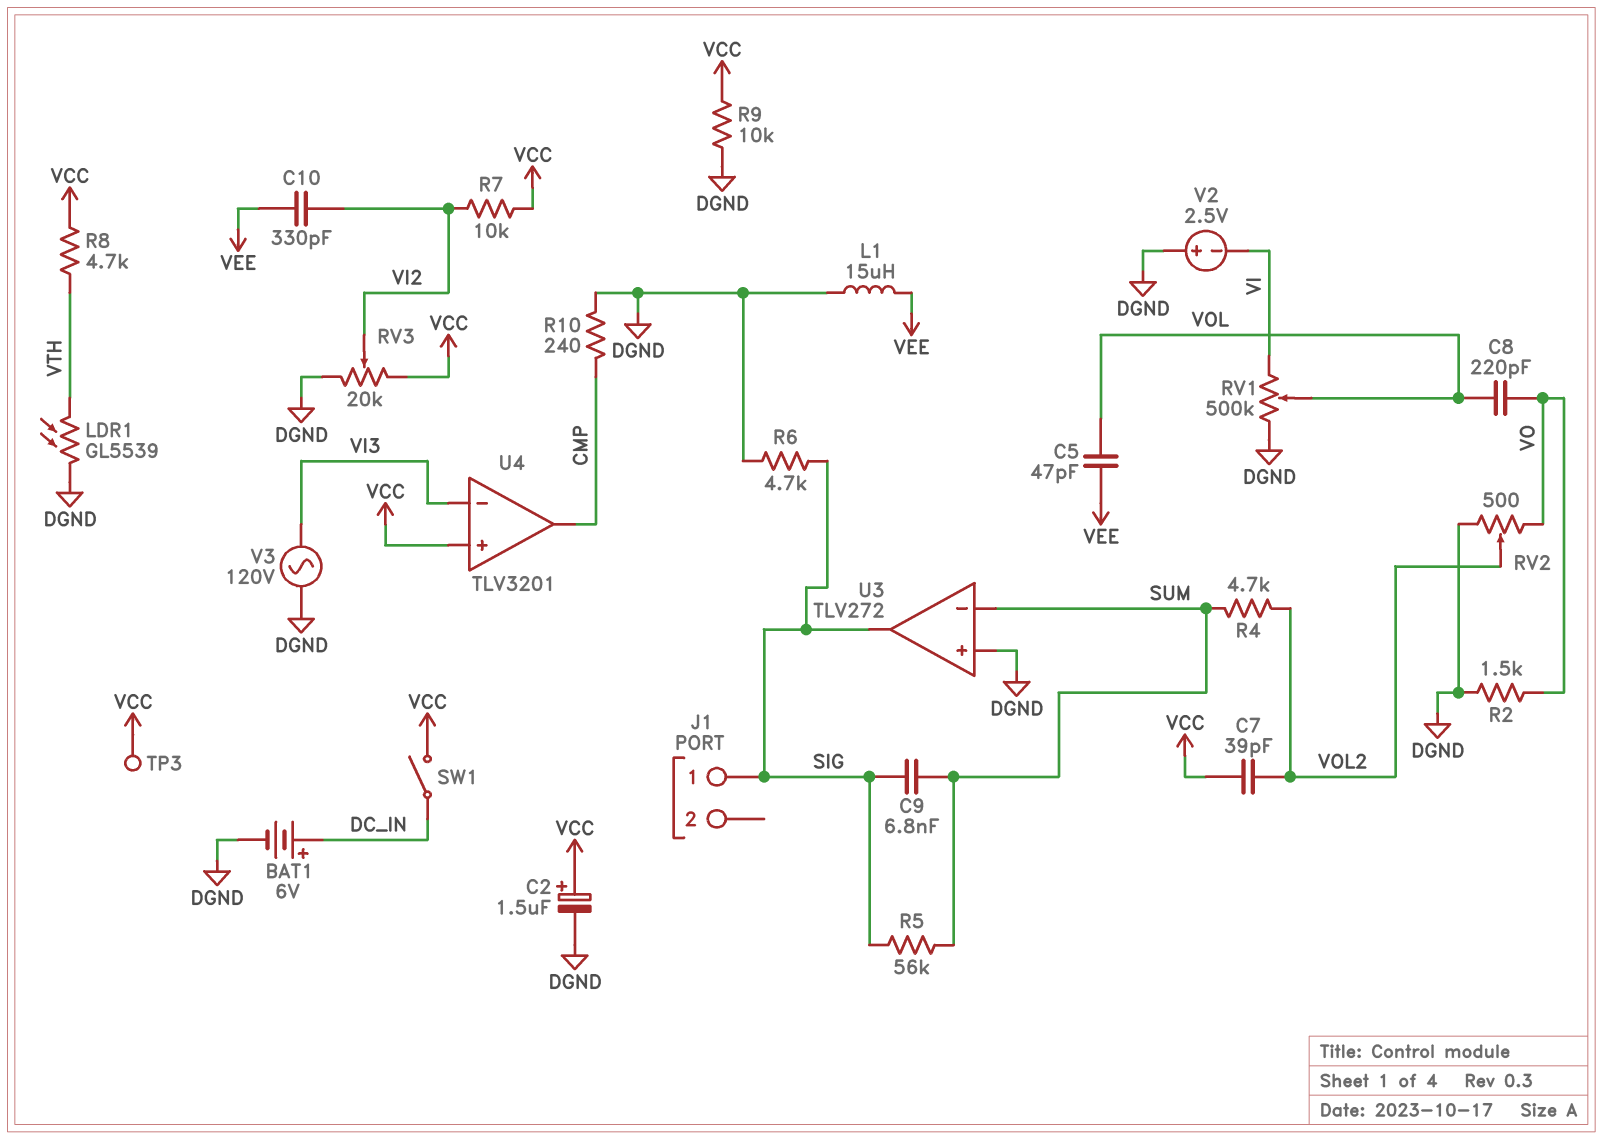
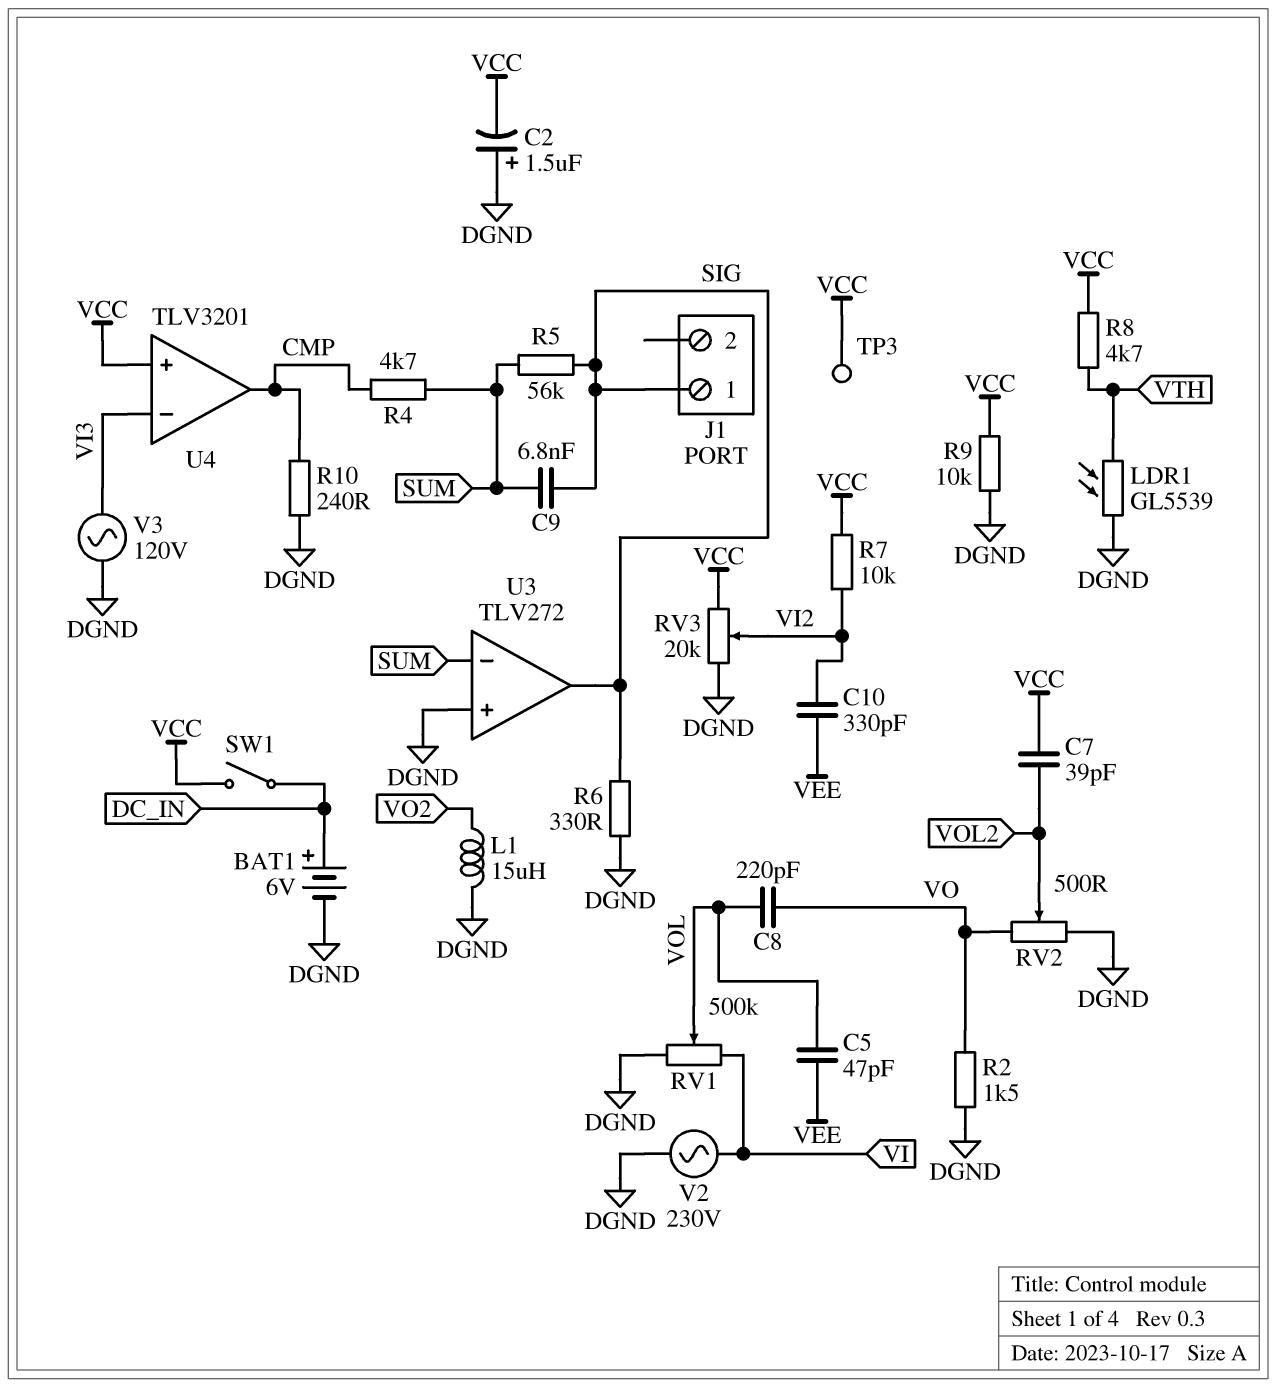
C2: 1.5uF (plus VCC, minus DGND) -> 1.5uF (plus DGND, minus VCC)
L1: 15uH (DGND, VEE) -> 15uH (DGND, VO2)
R4: 4.7k (SUM, VOL2) -> 4.7k (CMP, SUM)
R6: 4.7k (DGND, SIG) -> 330 (DGND, SIG)
V2: 2.5V (plus DGND, minus VI) -> AC 230V (DGND, VI)

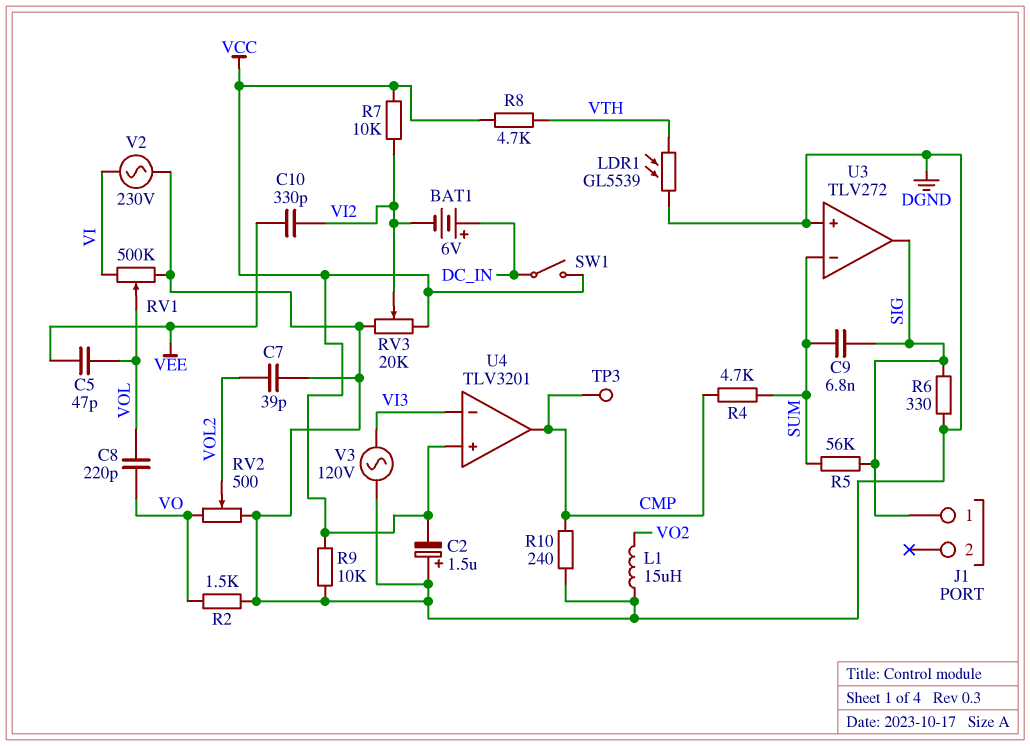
BAT1: 6V (plus DC_IN, minus DGND) -> 6V (plus DC_IN, minus VI2)
C7: 39pF (VCC, VOL2) -> 39pF (DGND, VOL2)
TP3: test point (VCC) -> test point (CMP)

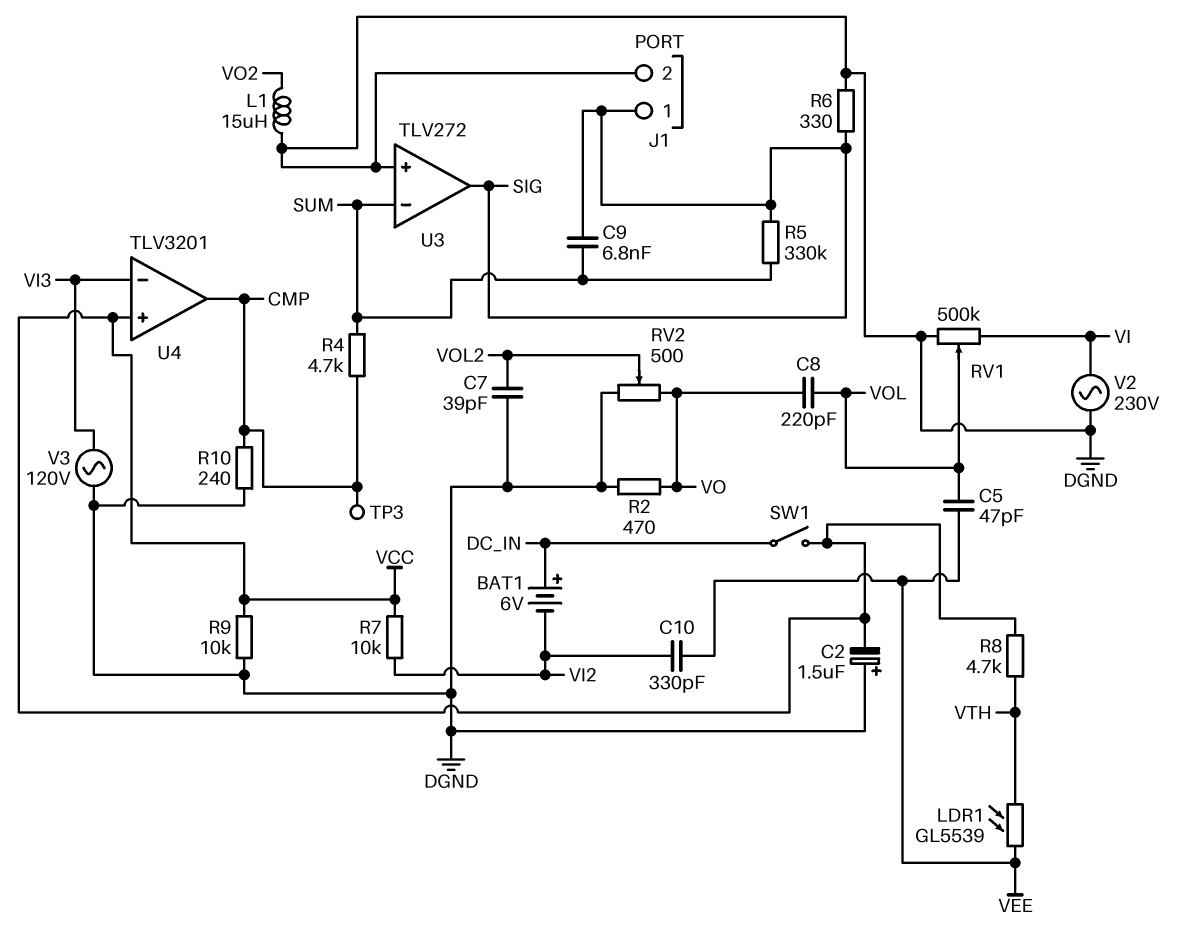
J1 pin 2: none -> DGND
LDR1: GL5539 (DGND, VTH) -> GL5539 (VEE, VTH)
R2: 1.5k (DGND, VO) -> 470 (DGND, VO)
R5: 56k (SIG, SUM) -> 330k (SIG, SUM)
RV3: 20k (DGND, VCC, wiper VI2) -> none

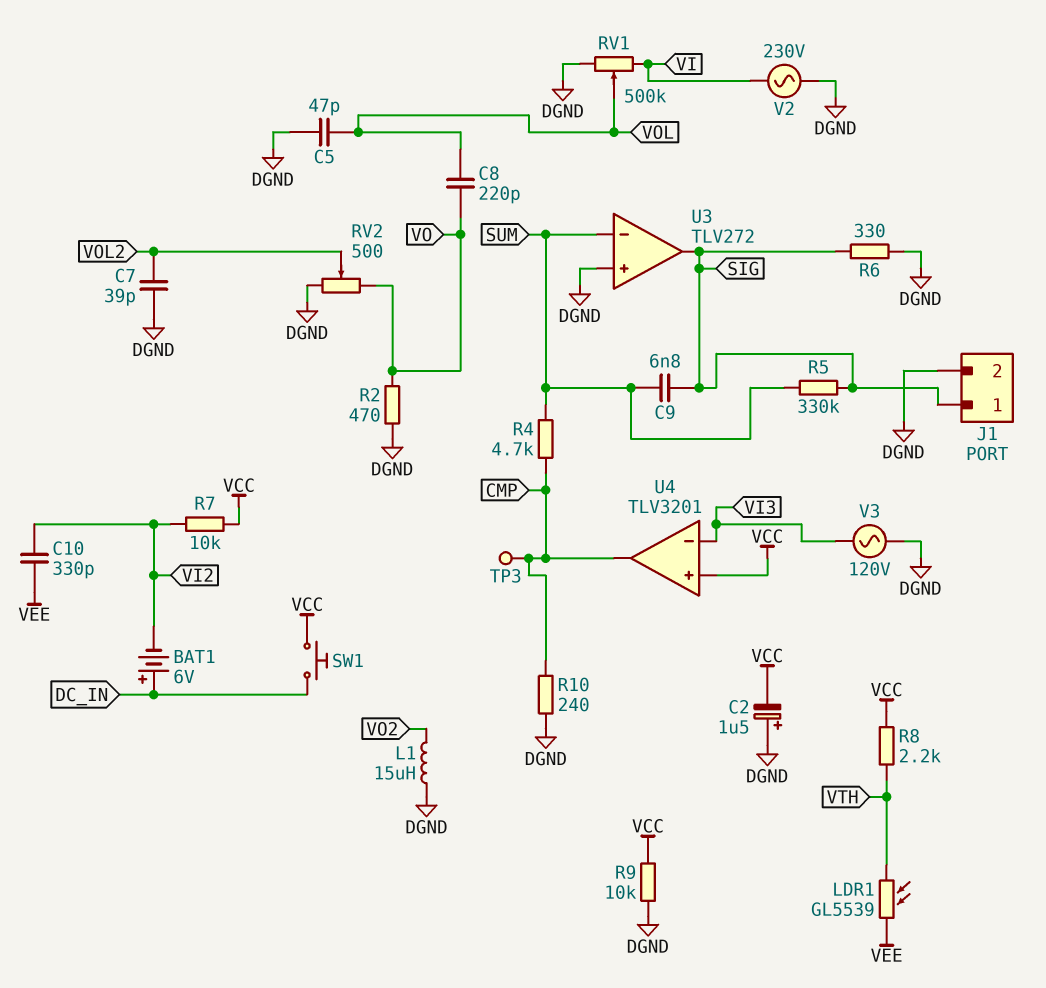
C5: 47pF (VEE, VOL) -> 47pF (DGND, VOL)
R8: 4.7k (VCC, VTH) -> 2.2k (VCC, VTH)
SW1: switch (DC_IN, VCC) -> button (DC_IN, VCC)

